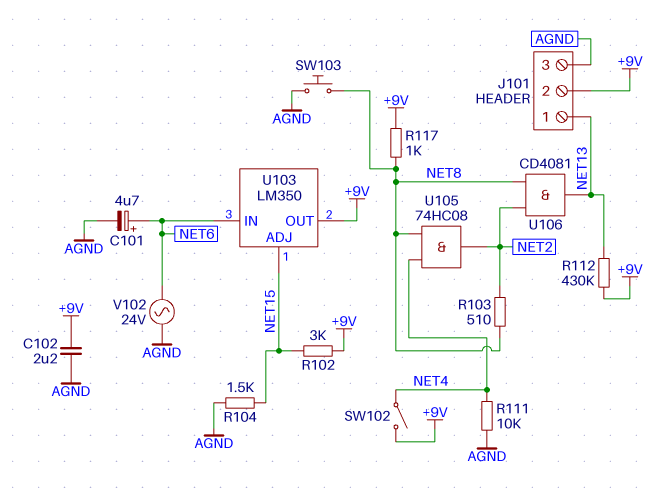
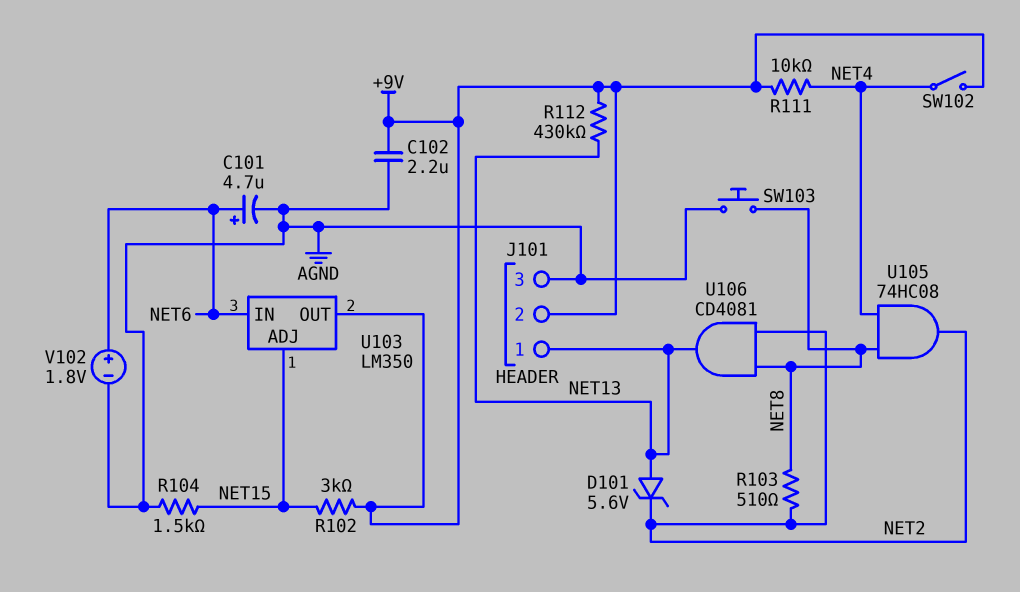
D101: none -> zener 5.6V (A NET13, K NET2)
R111: 10k (AGND, NET4) -> 10k (+9V, NET4)
R117: 1k (+9V, NET8) -> none
V102: AC 24V (AGND, NET6) -> 1.8V (plus NET6, minus AGND)

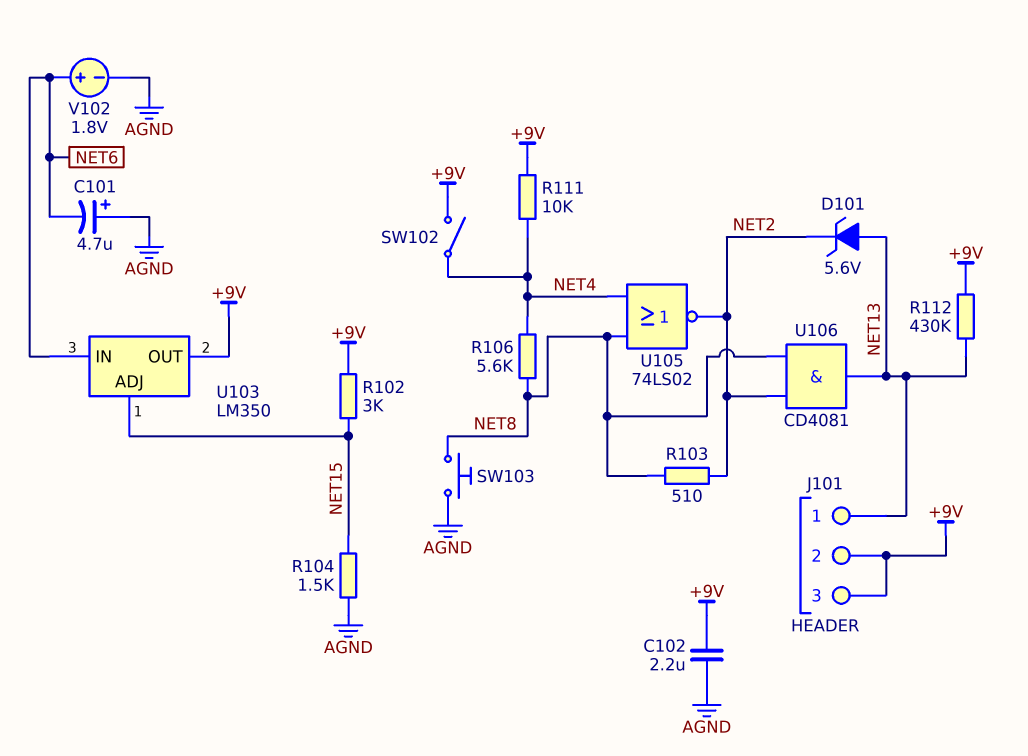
C101: 4.7uF (plus NET6, minus AGND) -> 4.7uF (plus AGND, minus NET6)
J101 pin 3: AGND -> +9V
R106: none -> 5.6k (NET4, NET8)
U105: AND 74HC08 (in NET4, in NET8, out NET2) -> NOR 74LS02 (in NET4, in NET8, out NET2)

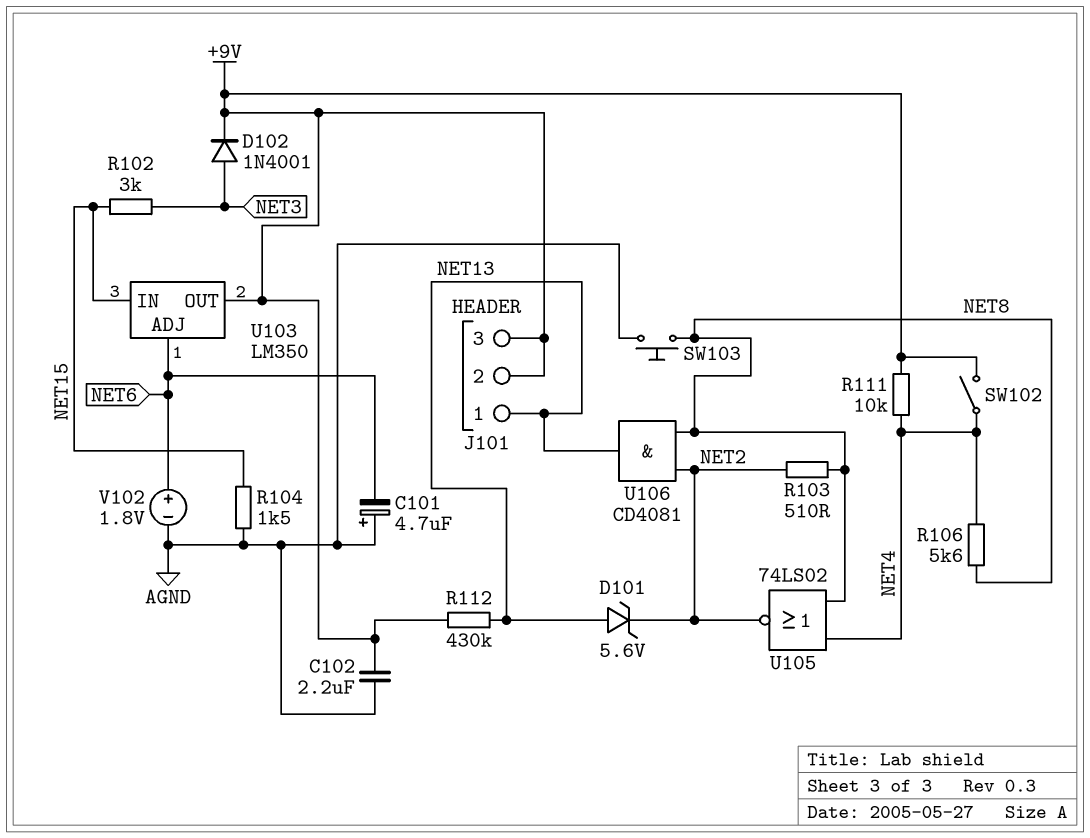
D102: none -> diode 1N4001 (A NET3, K +9V)
R102: 3k (+9V, NET15) -> 3k (NET3, NET15)
U103 pin ADJ: NET15 -> NET6
U103 pin IN: NET6 -> NET15

